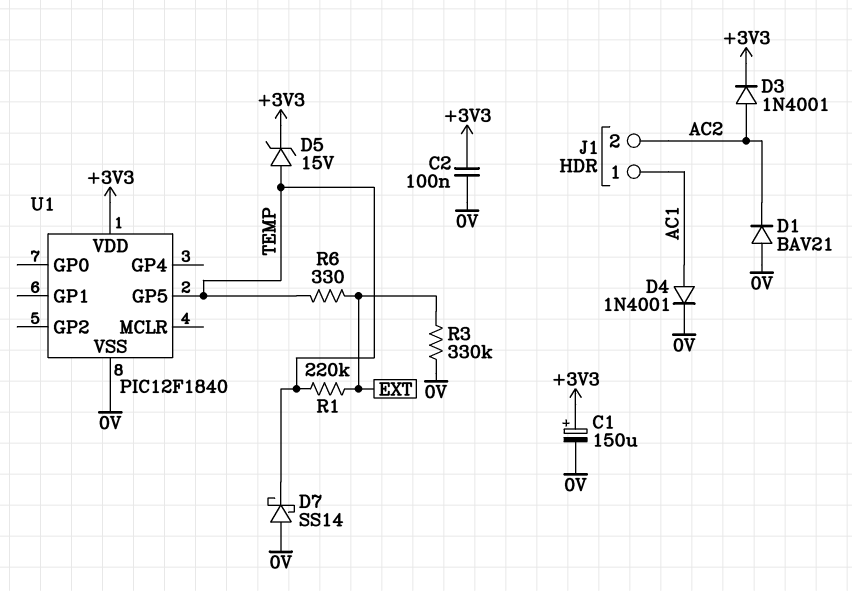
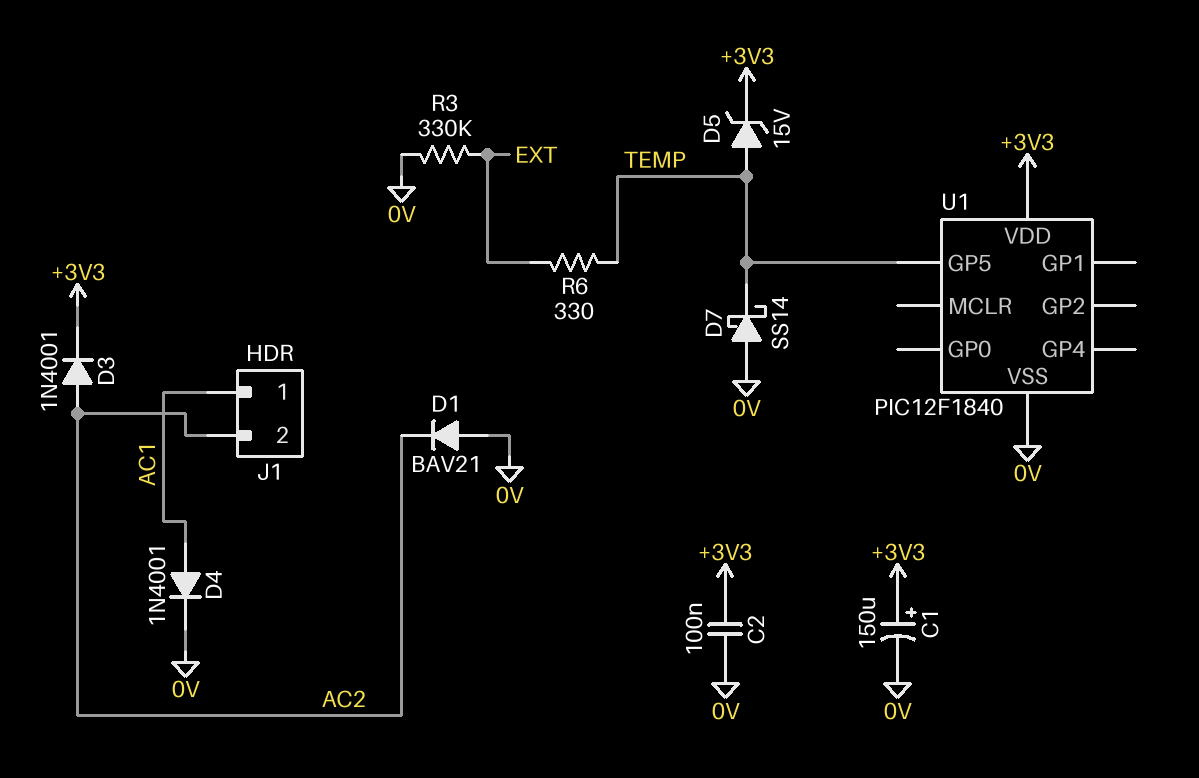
R1: 220k (EXT, TEMP) -> none

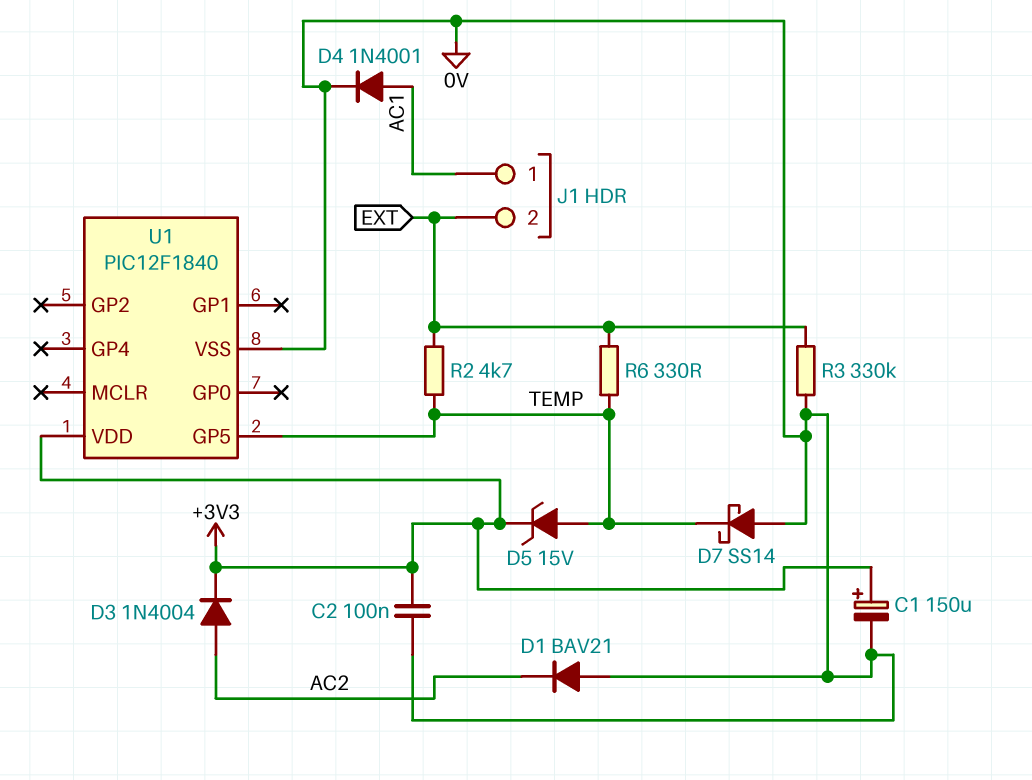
D3: diode 1N4001 (A AC2, K +3V3) -> diode 1N4004 (A AC2, K +3V3)
J1 pin 2: AC2 -> EXT
R2: none -> 4.7k (EXT, TEMP)

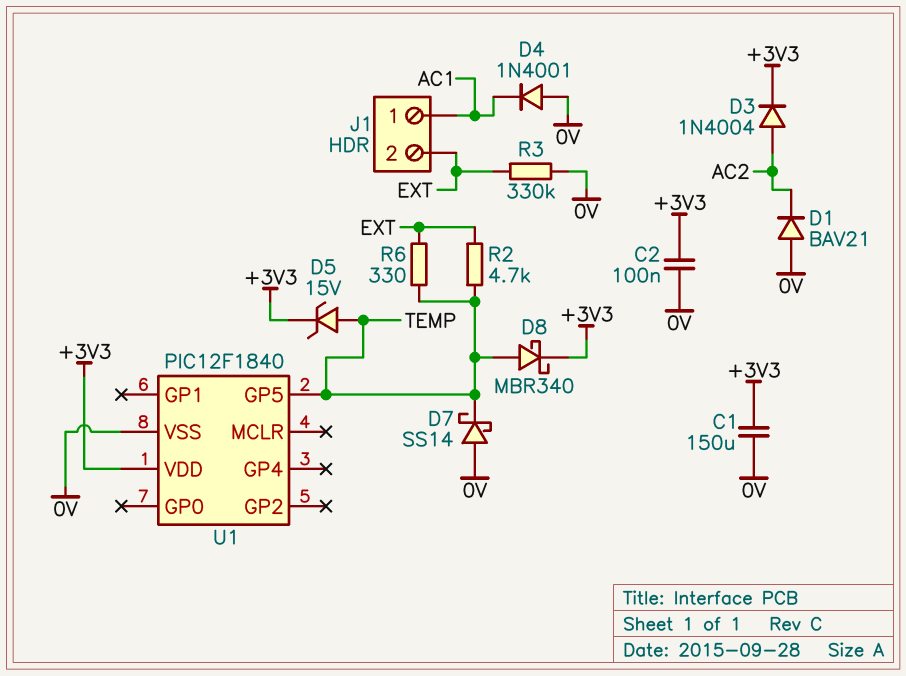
C1: 150uF (plus +3V3, minus 0V) -> 150uF (+3V3, 0V)
D4: diode 1N4001 (A AC1, K 0V) -> diode 1N4001 (A 0V, K AC1)
D8: none -> schottky MBR340 (A TEMP, K +3V3)

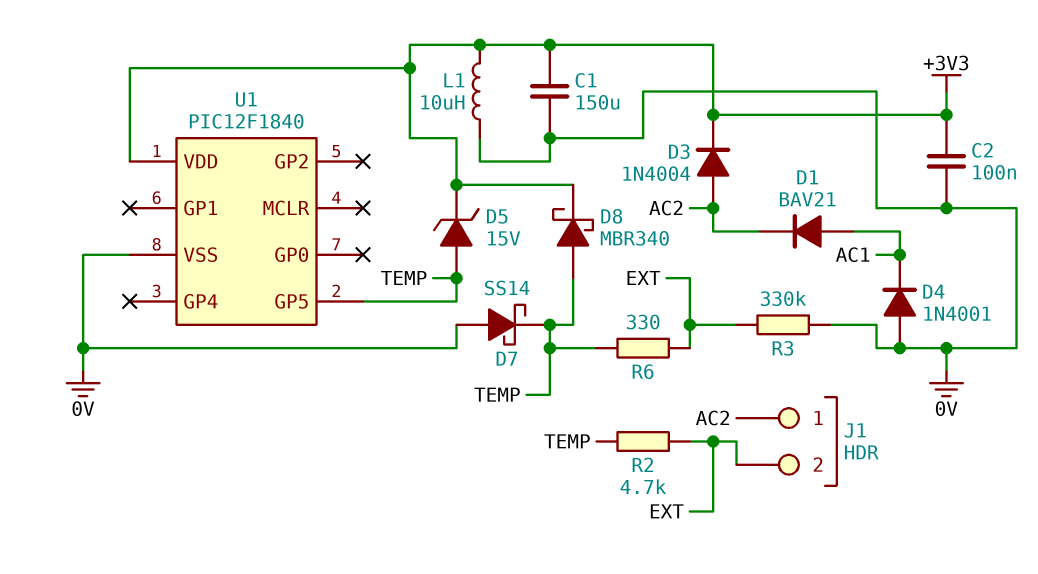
D1: diode BAV21 (A 0V, K AC2) -> diode BAV21 (A AC1, K AC2)
J1 pin 1: AC1 -> AC2
L1: none -> 10uH (+3V3, 0V)

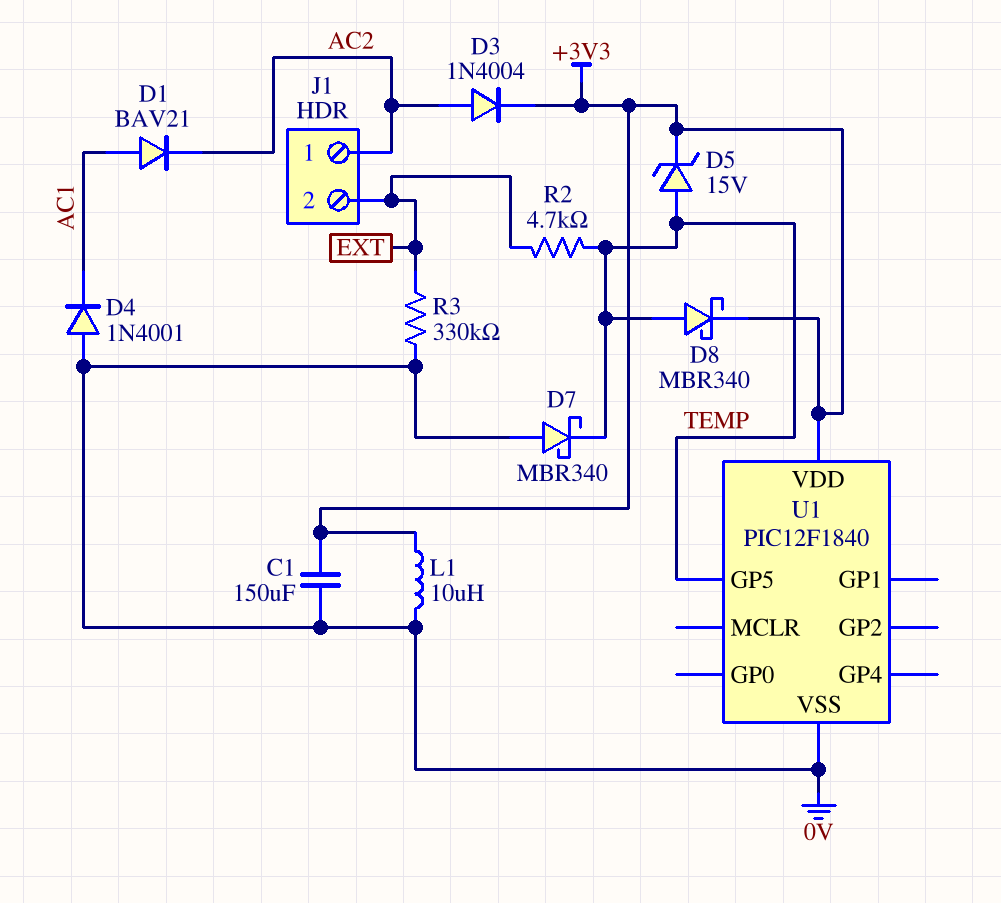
C2: 100nF (+3V3, 0V) -> none
D7: schottky SS14 (A 0V, K TEMP) -> schottky MBR340 (A 0V, K TEMP)
R6: 330 (EXT, TEMP) -> none

